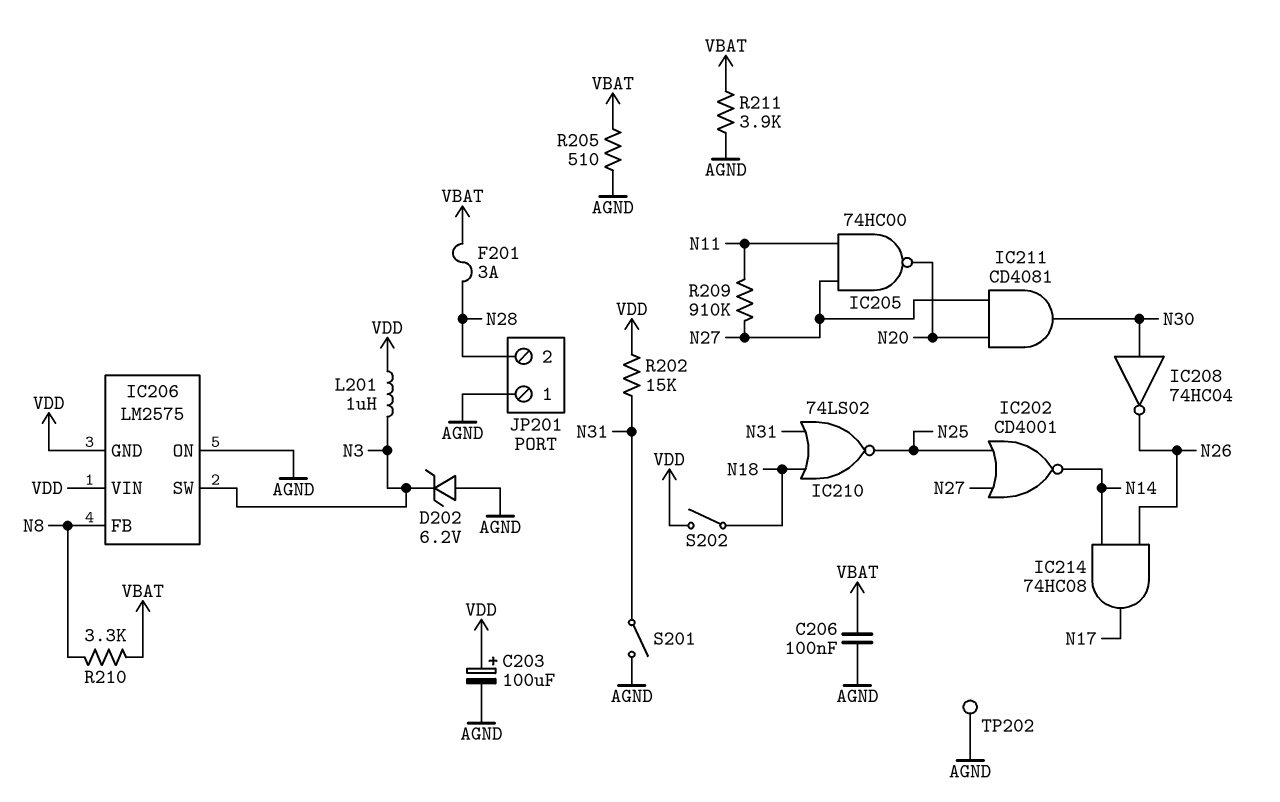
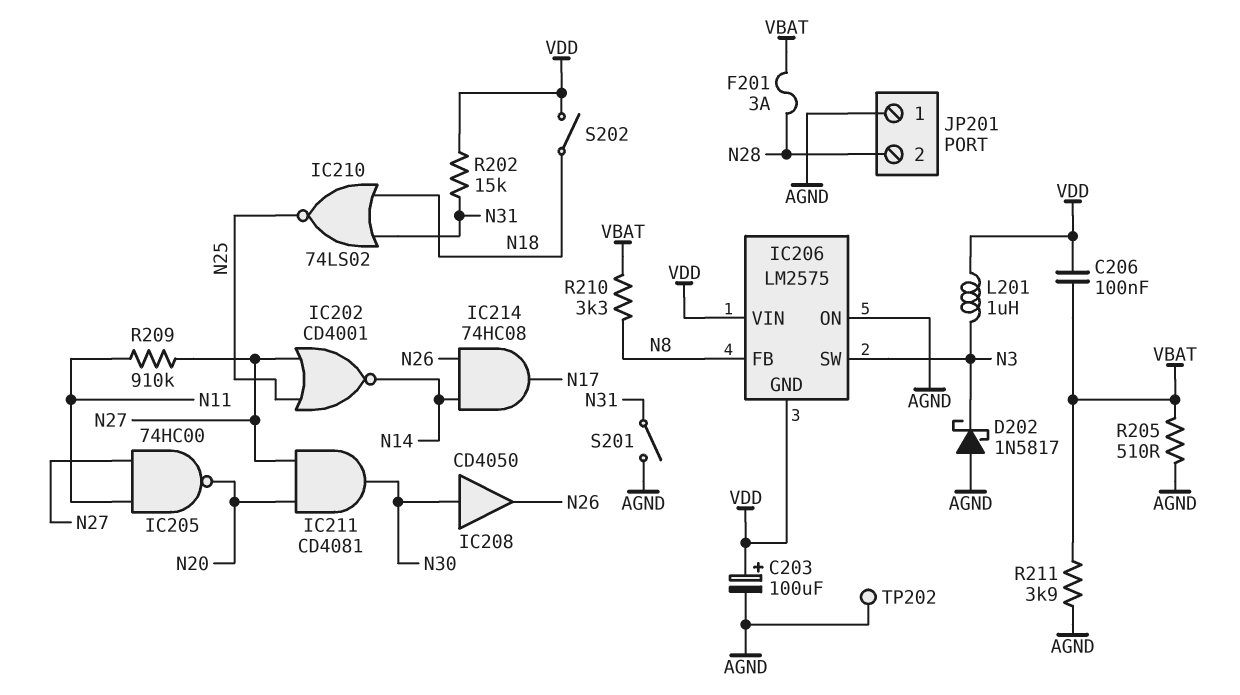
C206: 100nF (AGND, VBAT) -> 100nF (VBAT, VDD)
D202: zener 6.2V (A AGND, K N3) -> schottky 1N5817 (A AGND, K N3)
IC208: NOT 74HC04 (in N30, out N26) -> buffer CD4050 (in N30, out N26)

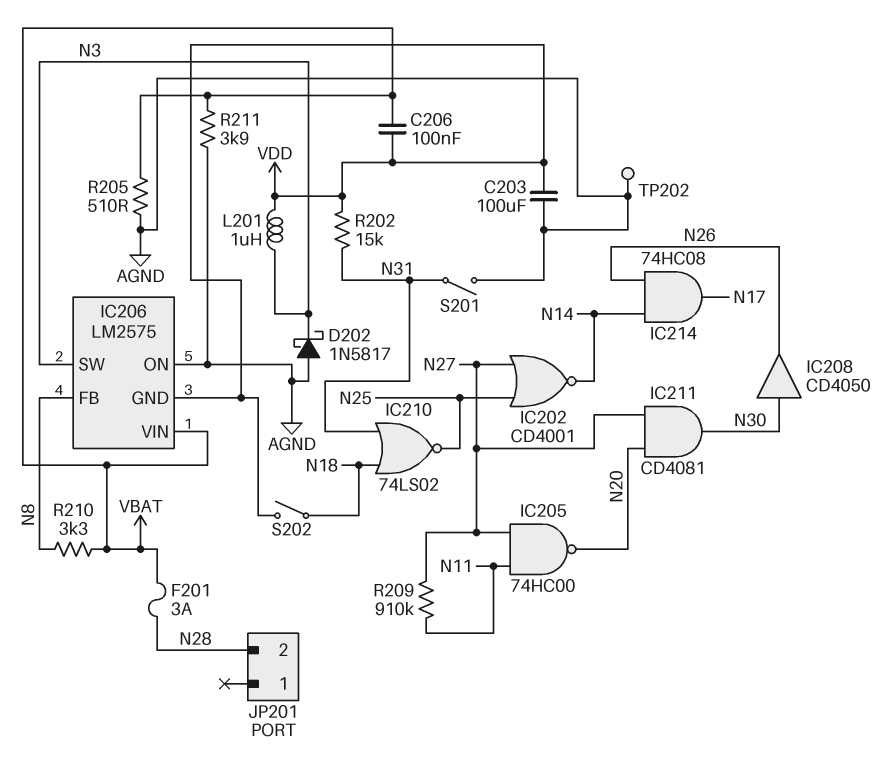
C203: 100uF (plus VDD, minus AGND) -> 100uF (AGND, VDD)
IC206 pin VIN: VDD -> VBAT
JP201 pin 1: AGND -> none

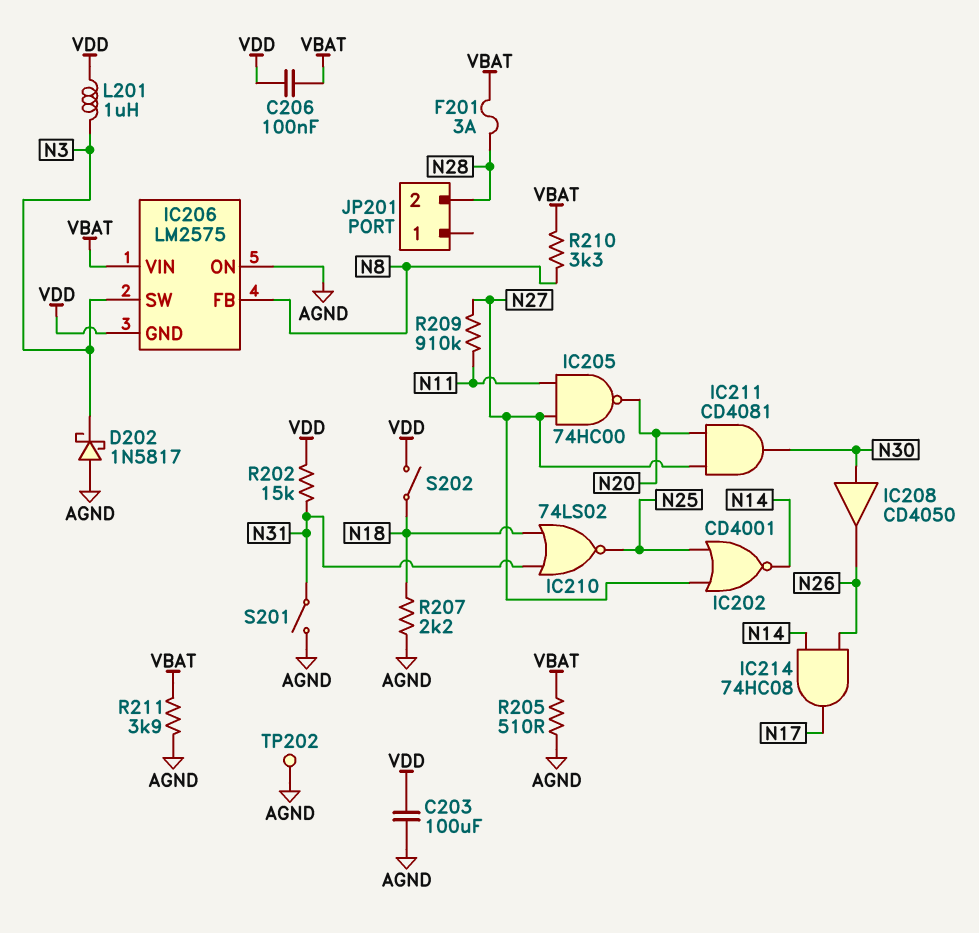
R207: none -> 2.2k (AGND, N18)

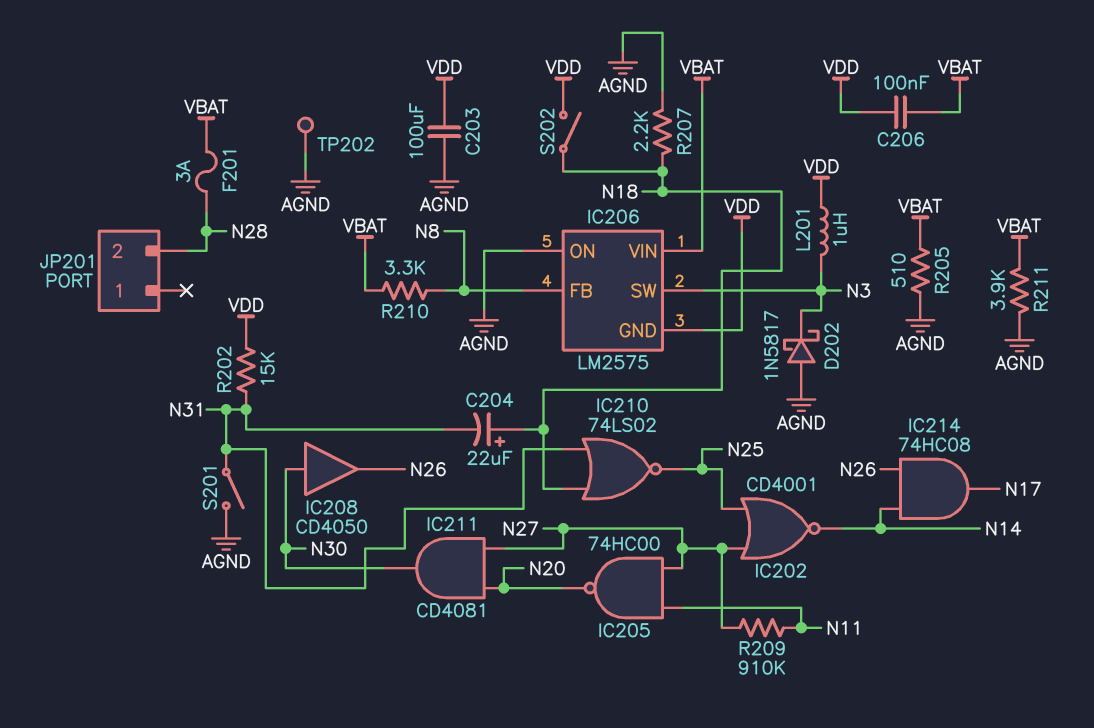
C204: none -> 22uF (plus N18, minus N31)

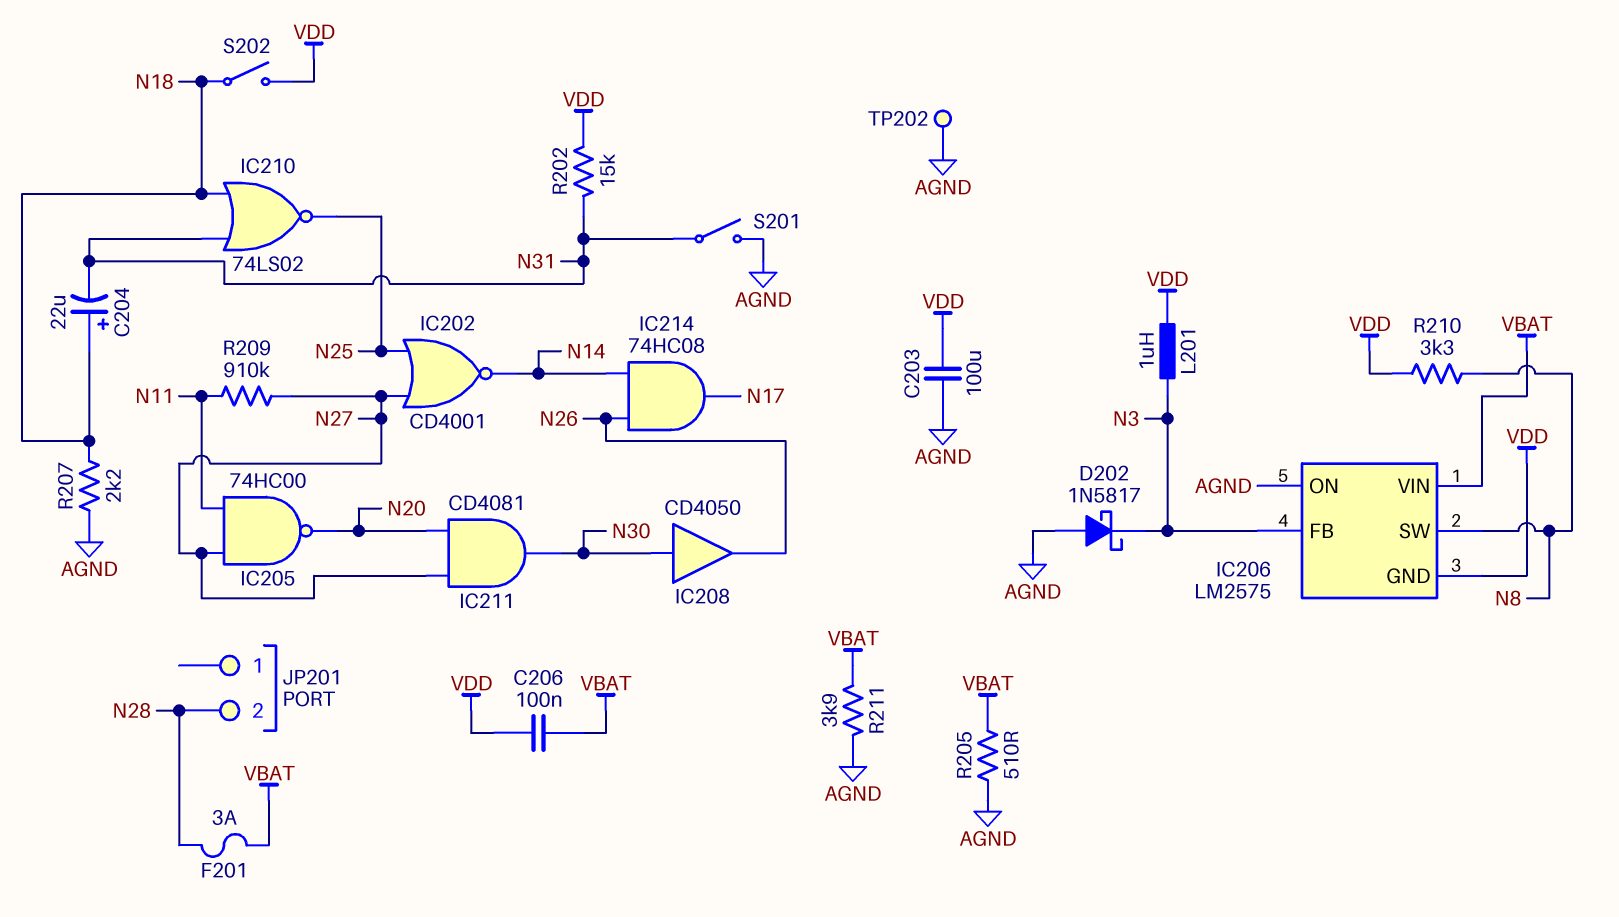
IC206 pin FB: N8 -> N3
IC206 pin SW: N3 -> N8
R210: 3.3k (N8, VBAT) -> 3.3k (N8, VDD)

